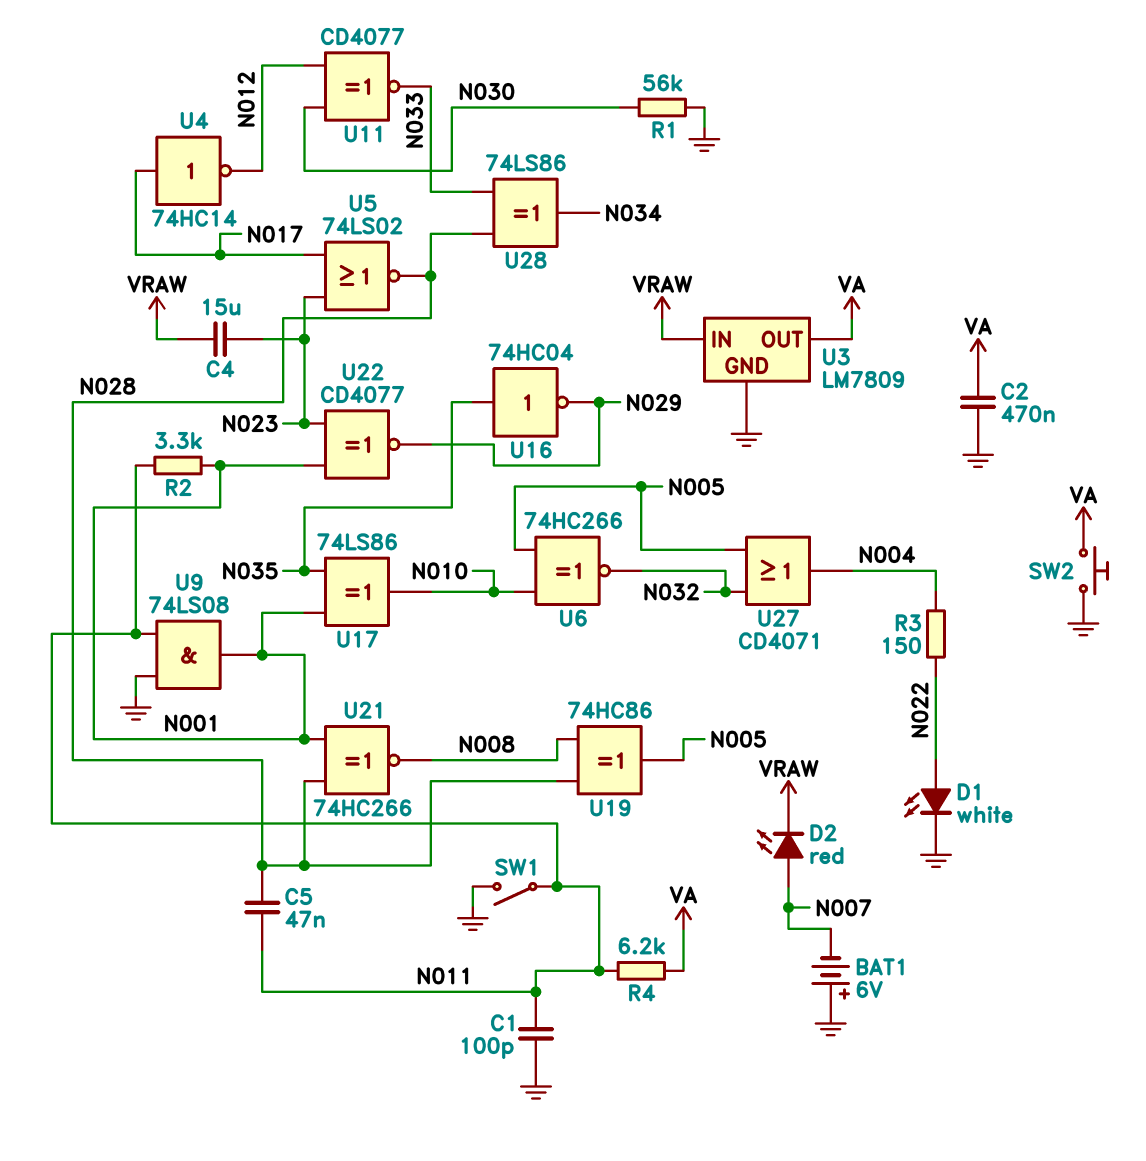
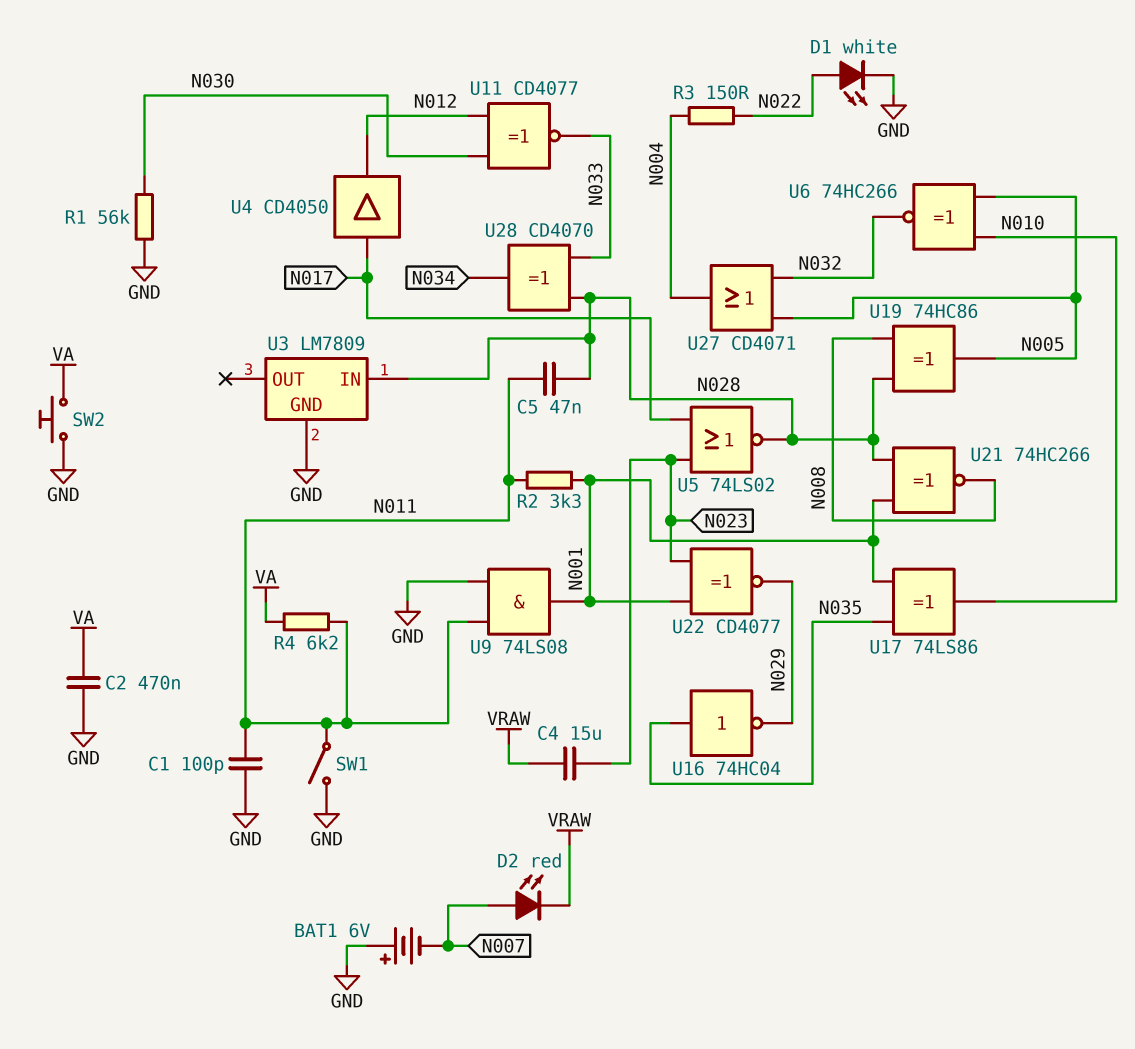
U3 pin IN: VRAW -> N028
U3 pin OUT: VA -> none
U4: NOT 74HC14 (in N017, out N012) -> buffer CD4050 (in N017, out N012)
U28: XOR 74LS86 (in N028, in N033, out N034) -> XOR CD4070 (in N028, in N033, out N034)

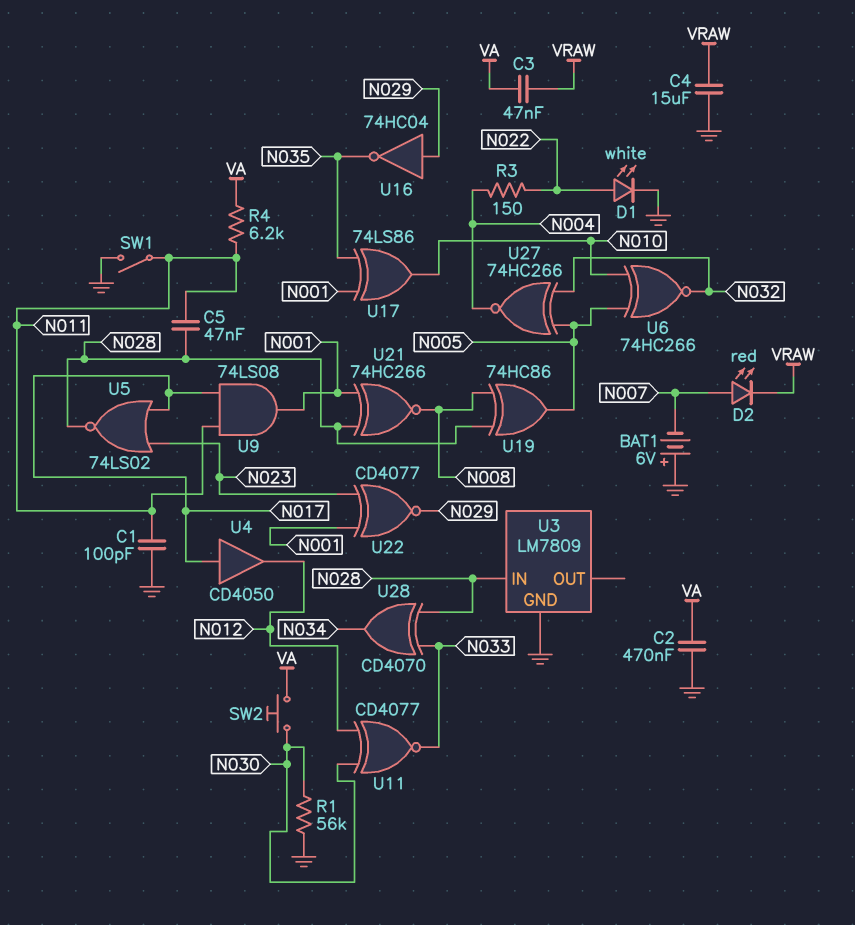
C3: none -> 47nF (VA, VRAW)
C4: 15uF (N023, VRAW) -> 15uF (GND, VRAW)
R2: 3.3k (N001, N011) -> none
SW2: button (GND, VA) -> button (N030, VA)
U9: AND 74LS08 (in GND, in N011, out N001) -> AND 74LS08 (in N011, in N017, out N001)
U16: NOT 74HC04 (in N035, out N029) -> NOT 74HC04 (in N029, out N035)
U27: OR CD4071 (in N005, in N032, out N004) -> XNOR 74HC266 (in N005, in N032, out N004)

